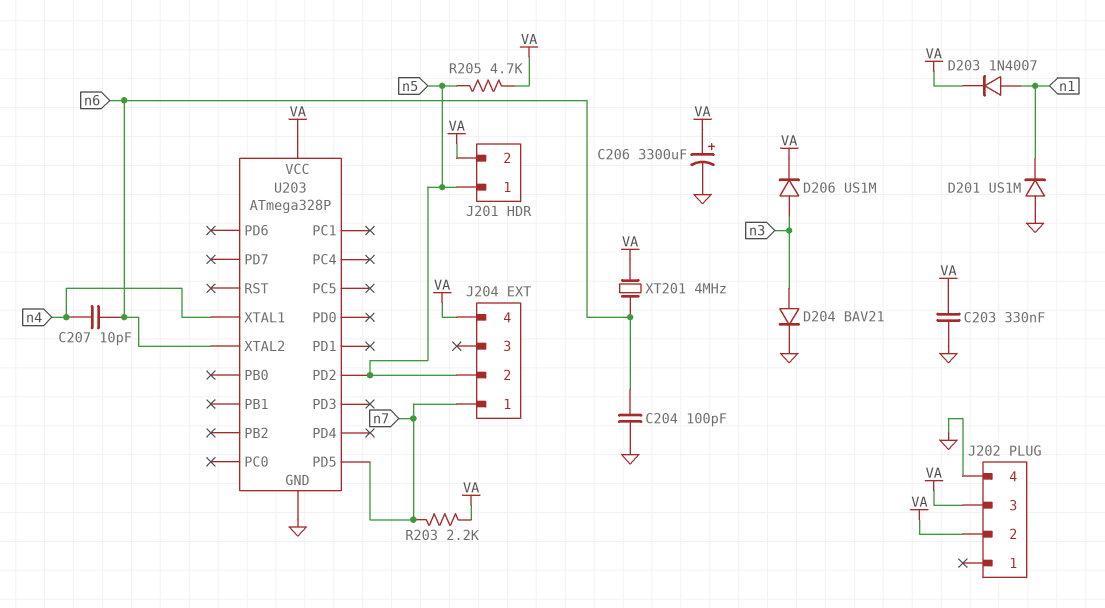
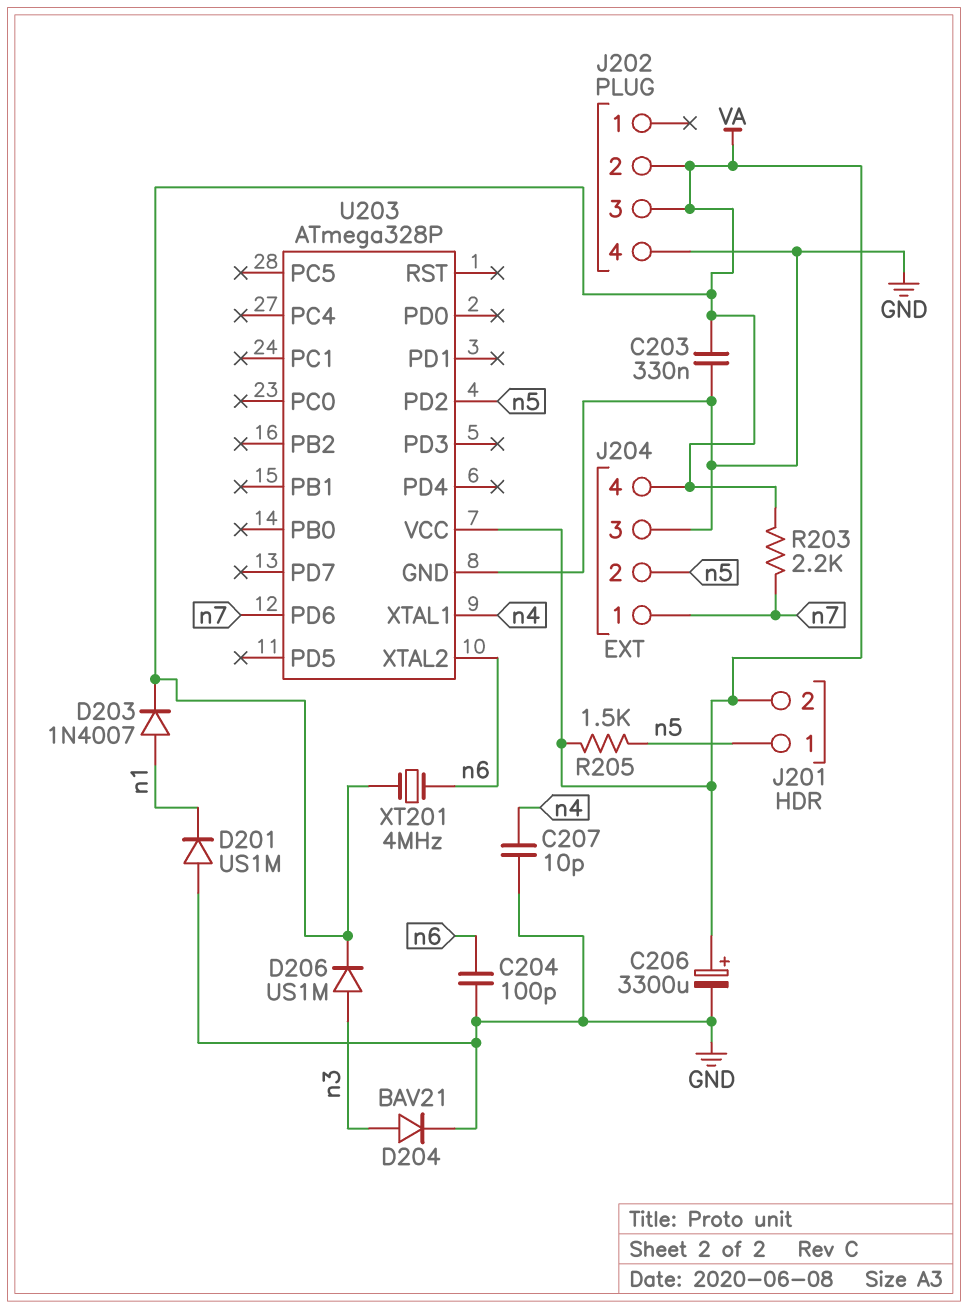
C207: 10pF (n4, n6) -> 10pF (GND, n4)
J204 pin 3: none -> GND
R205: 4.7k (VA, n5) -> 1.5k (VA, n5)
U203 pin PD5: n7 -> none
U203 pin PD6: none -> n7

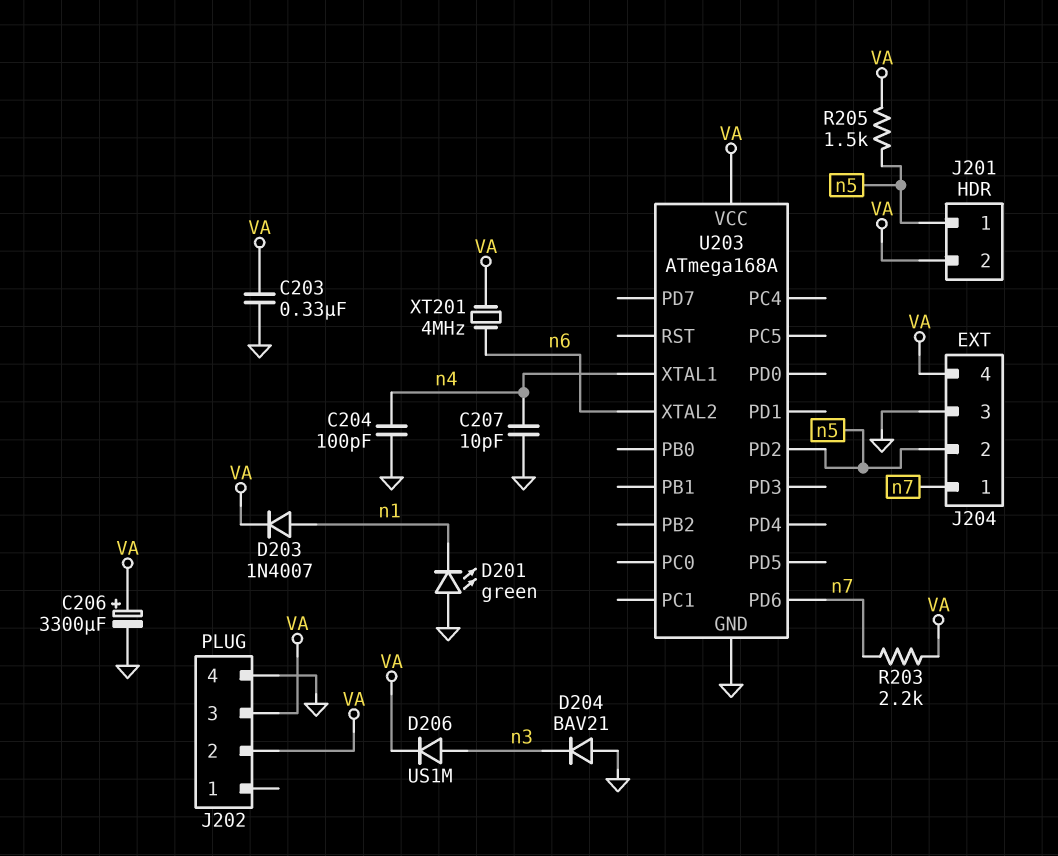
C204: 100pF (GND, n6) -> 100pF (GND, n4)
D201: diode US1M (A GND, K n1) -> LED green (A GND, K n1)
D204: diode BAV21 (A n3, K GND) -> diode BAV21 (A GND, K n3)
U203: ATmega328P -> ATmega168A

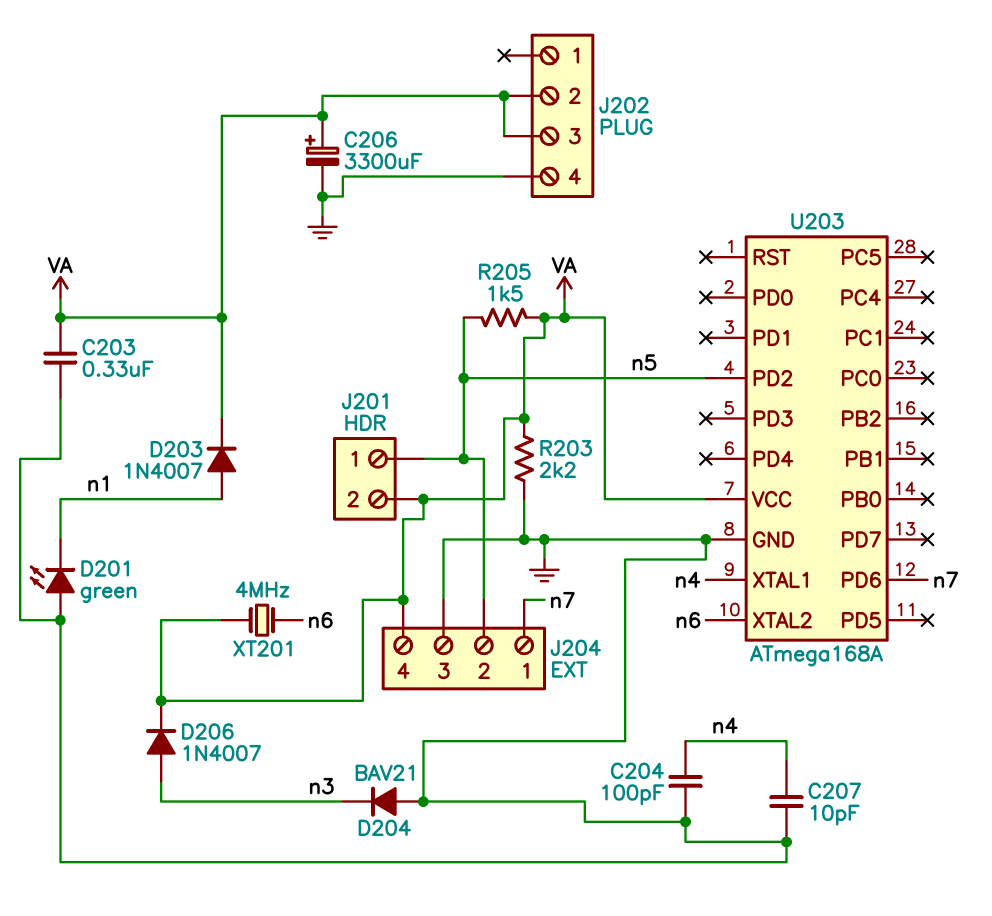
D206: diode US1M (A n3, K VA) -> diode 1N4007 (A n3, K VA)
R203: 2.2k (VA, n7) -> 2.2k (GND, VA)

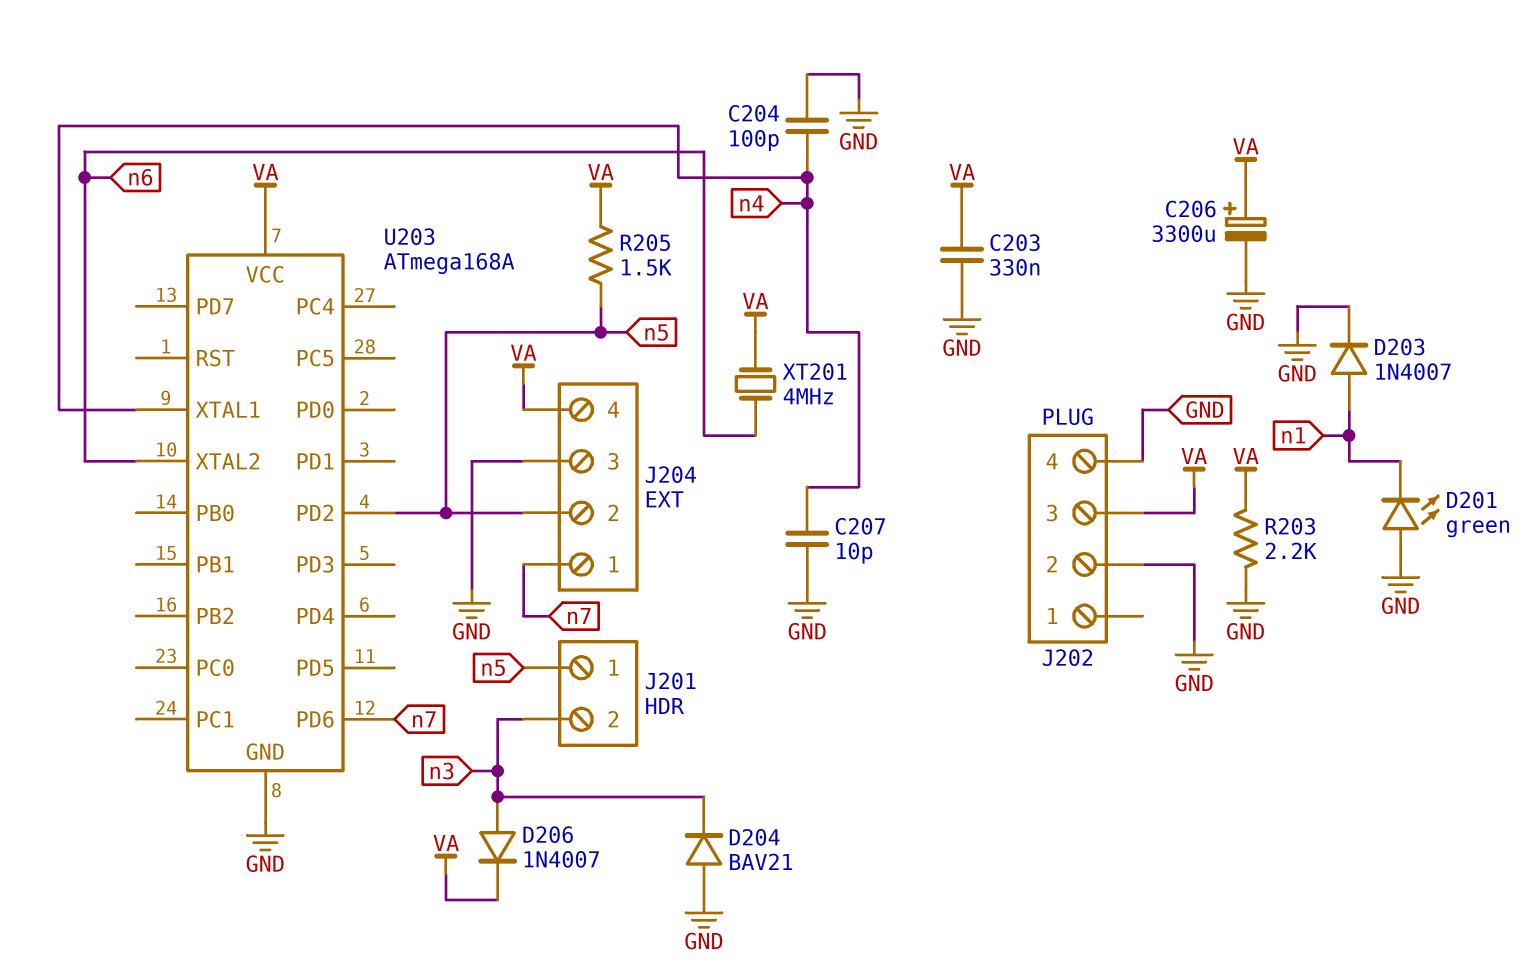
D203: diode 1N4007 (A n1, K VA) -> diode 1N4007 (A n1, K GND)
J201 pin 2: VA -> n3
J202 pin 2: VA -> GND

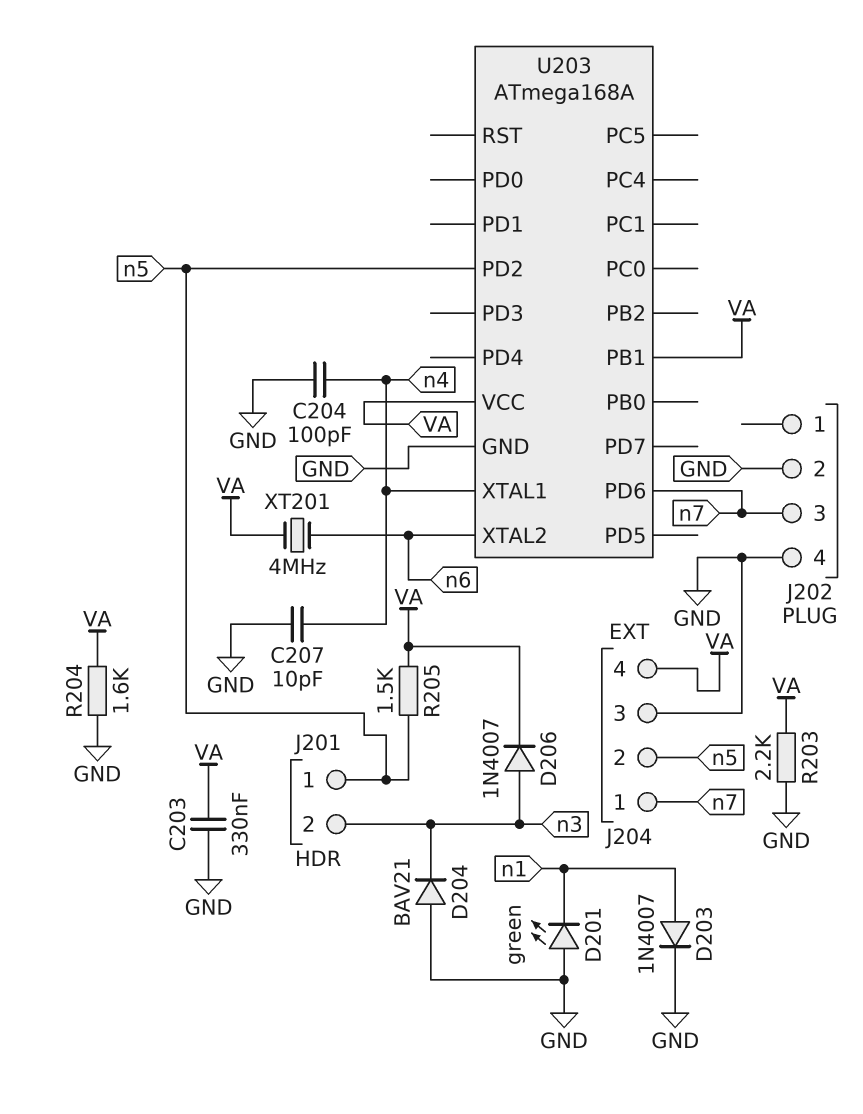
C206: 3300uF (plus VA, minus GND) -> none
J202 pin 3: VA -> n7
R204: none -> 1.6k (GND, VA)
U203 pin PB1: none -> VA

